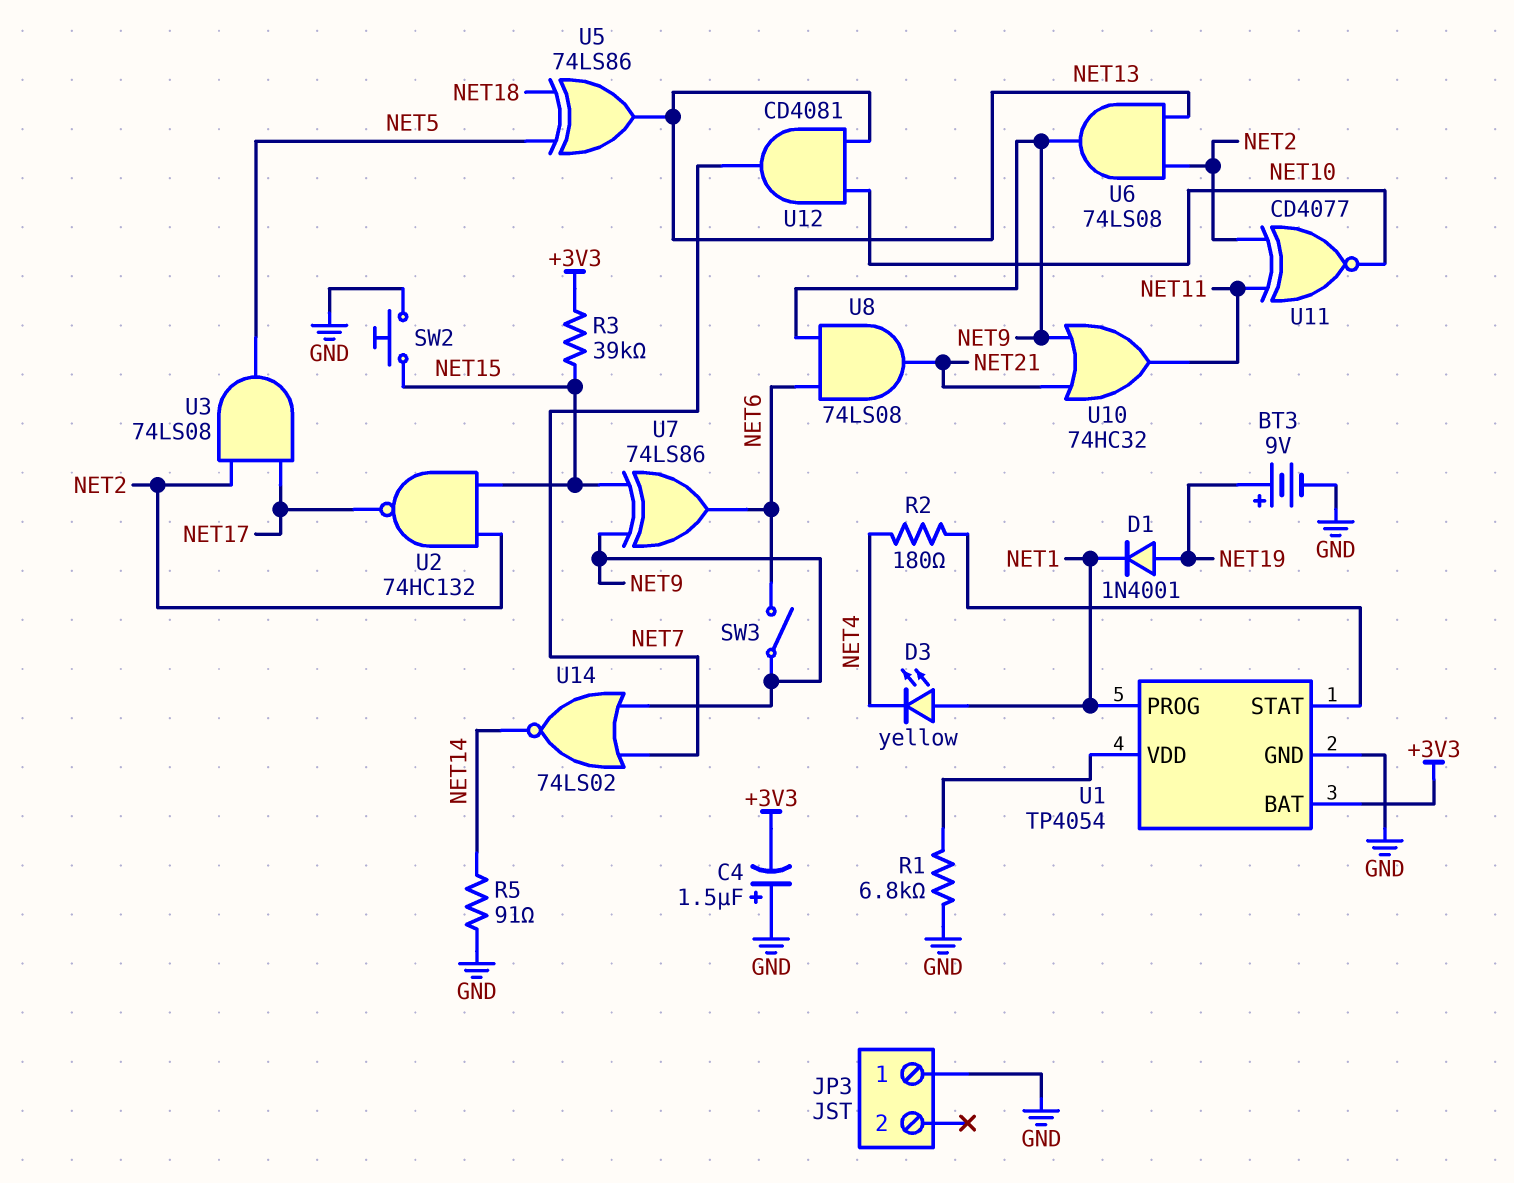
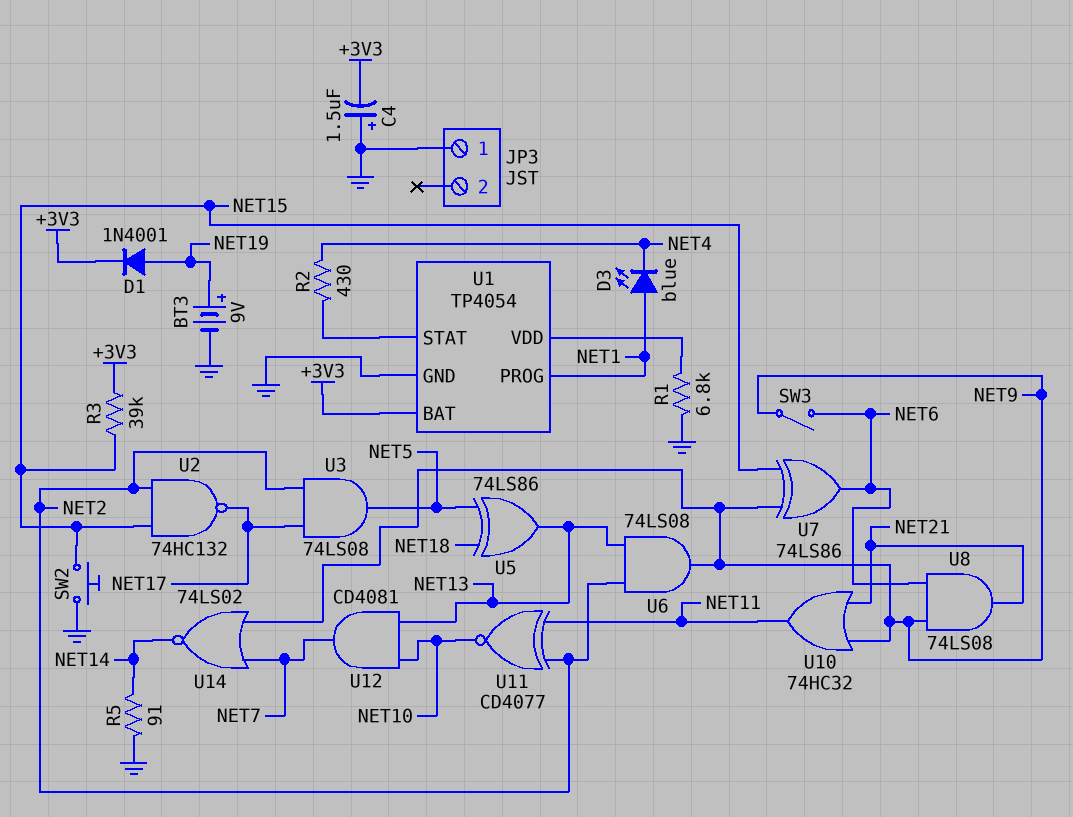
D1: diode 1N4001 (A NET19, K NET1) -> diode 1N4001 (A NET19, K +3V3)
D3: LED yellow (A NET1, K NET4) -> LED blue (A NET1, K NET4)
R2: 180 (NET4, U1/STAT) -> 430 (NET4, U1/STAT)

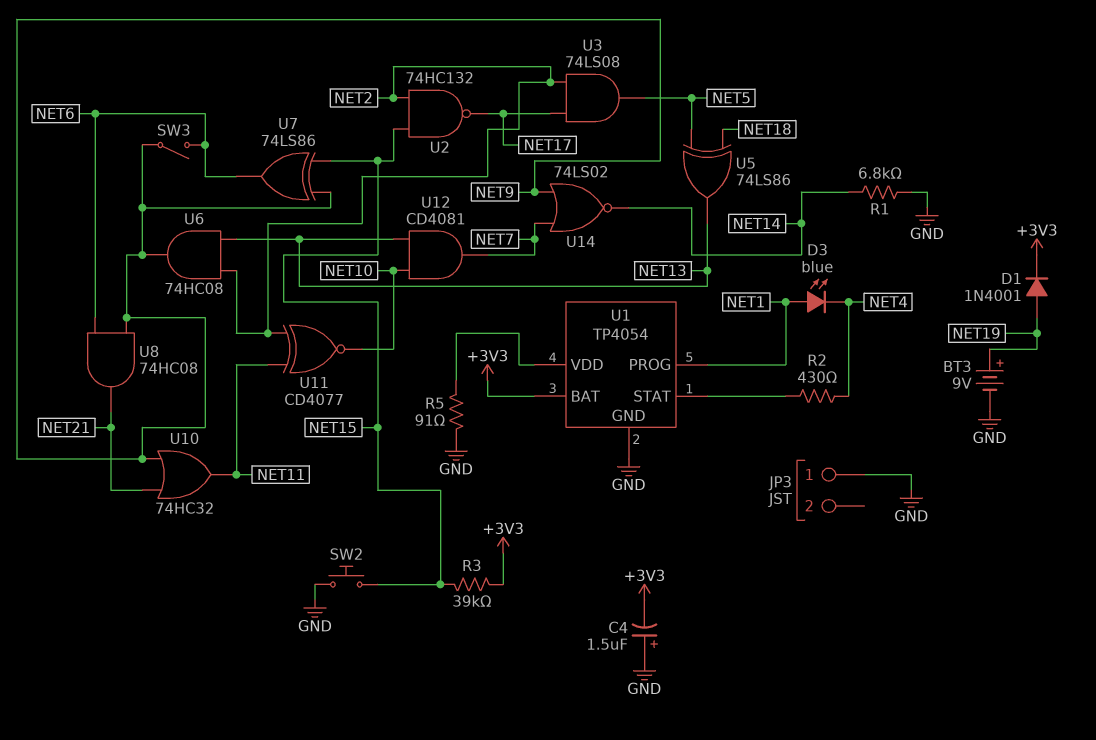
R1: 6.8k (GND, U1/VDD) -> 6.8k (GND, NET14)
R5: 91 (GND, NET14) -> 91 (GND, U1/VDD)
U6: AND 74LS08 (in NET2, in NET13, out NET9) -> AND 74HC08 (in NET2, in NET13, out NET9)
U8: AND 74LS08 (in NET6, in NET9, out NET21) -> AND 74HC08 (in NET6, in NET9, out NET21)

